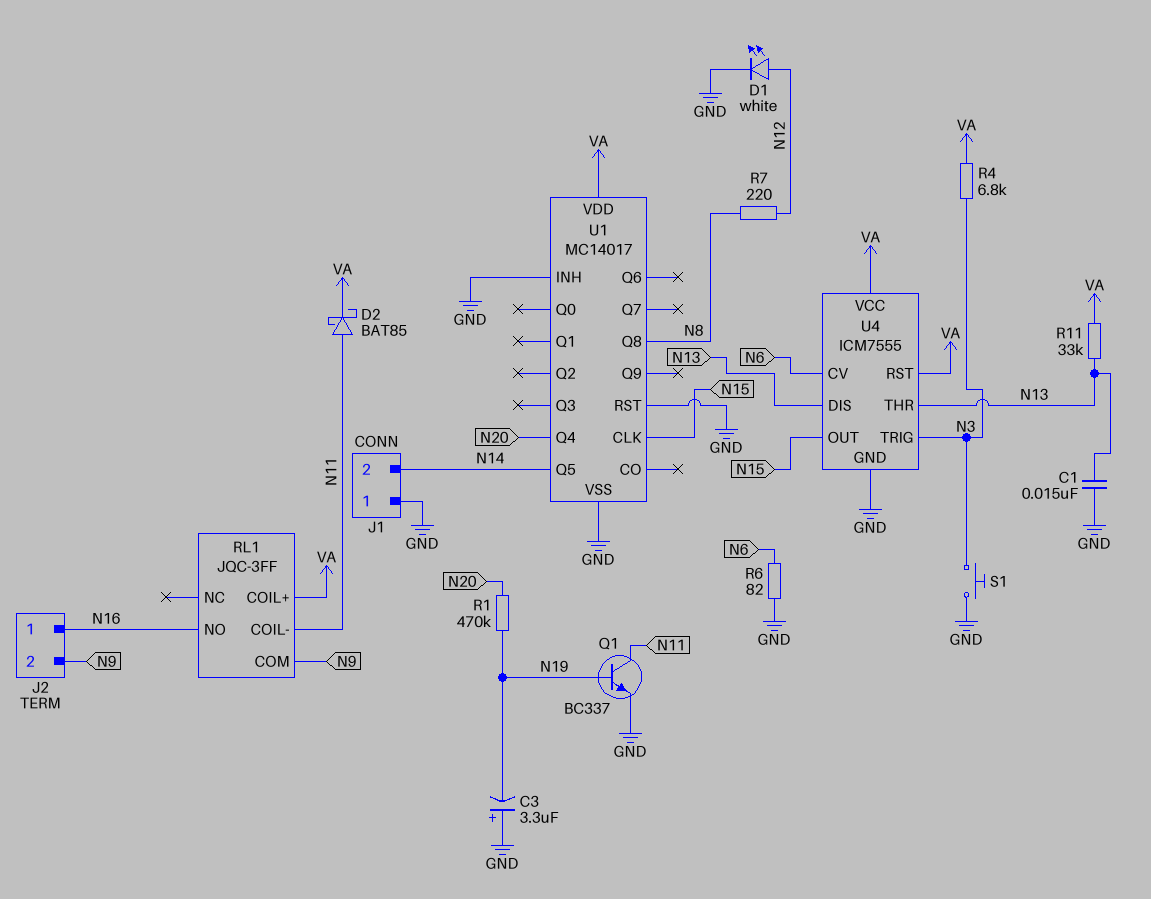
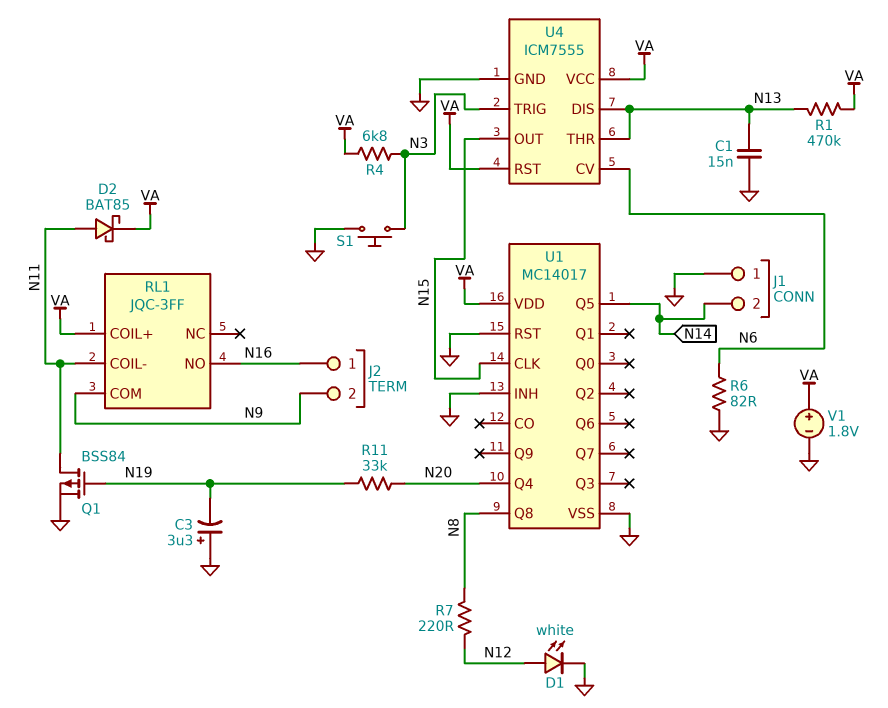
Q1: NPN BC337 (B N19, C N11, E GND) -> PMOS BSS84 (G N19, D N11, S GND)
R1: 470k (N19, N20) -> 470k (N13, VA)
R11: 33k (N13, VA) -> 33k (N19, N20)
V1: none -> 1.8V (plus VA, minus GND)

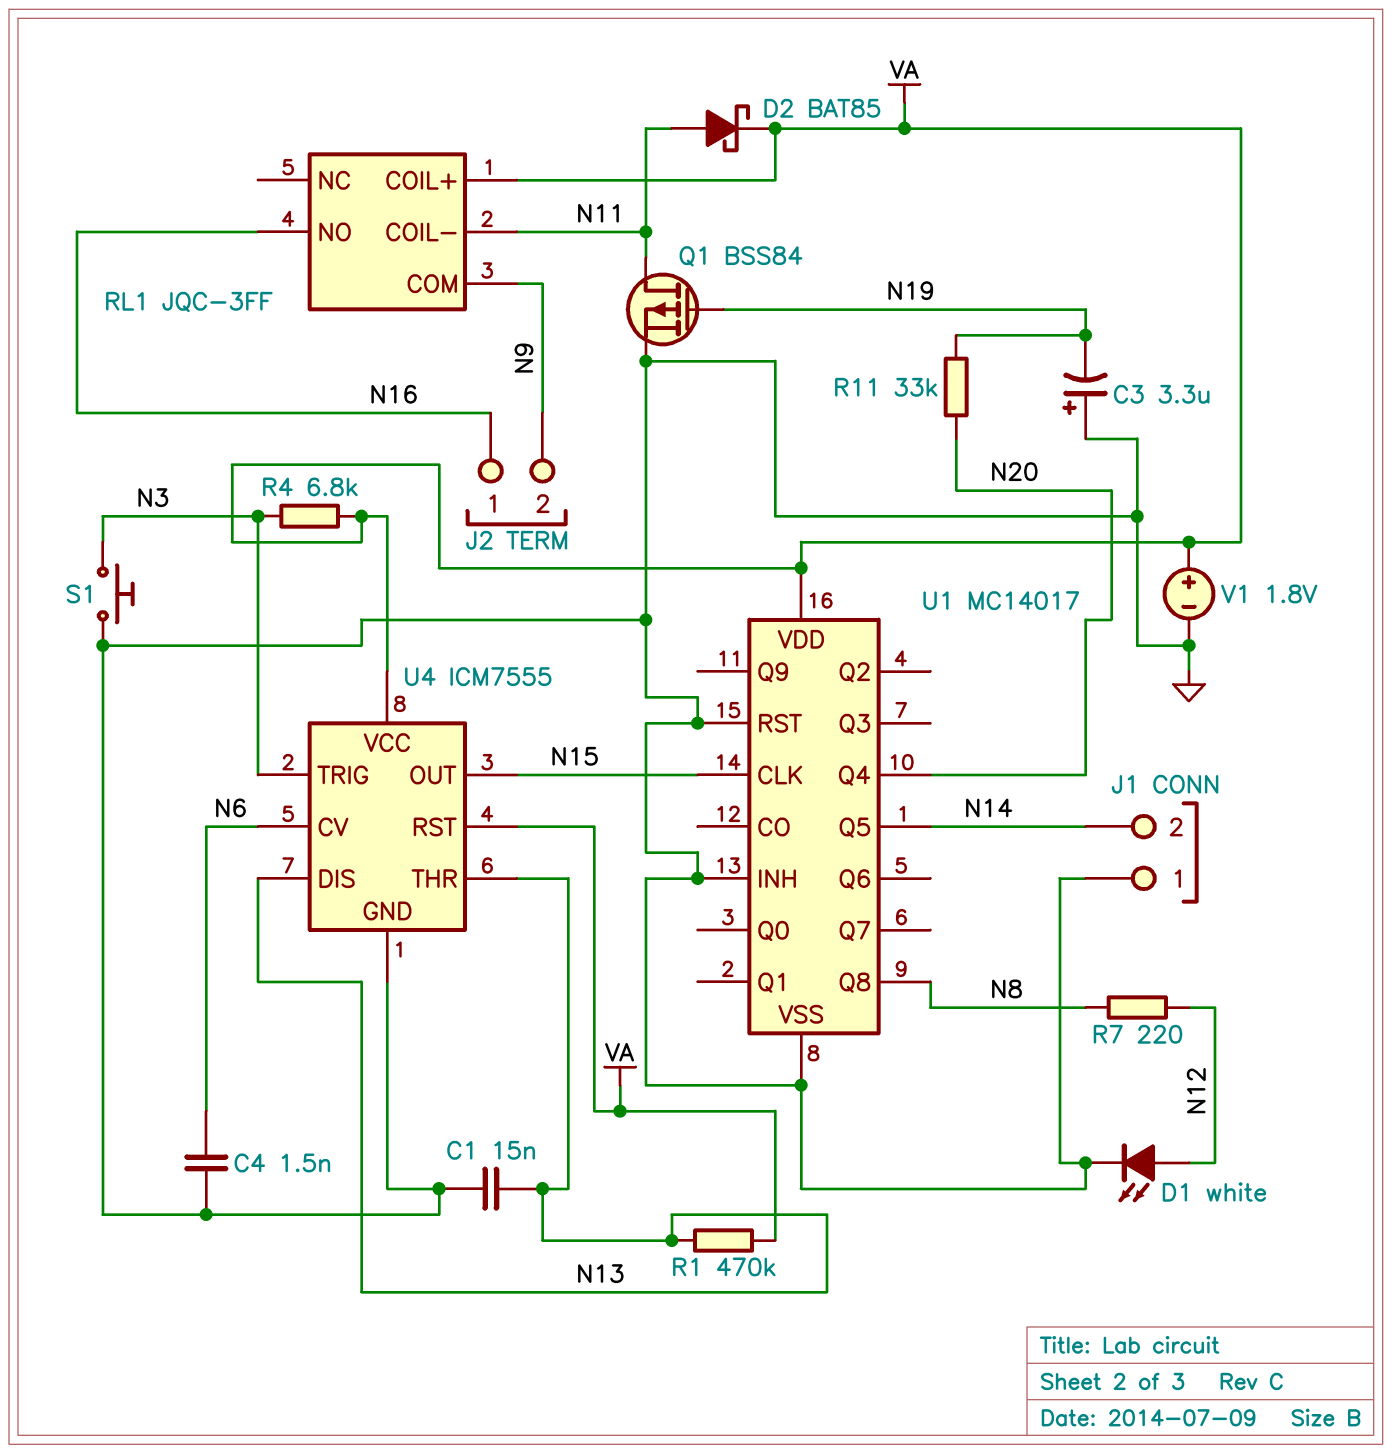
C4: none -> 1.5nF (GND, N6)
R6: 82 (GND, N6) -> none

